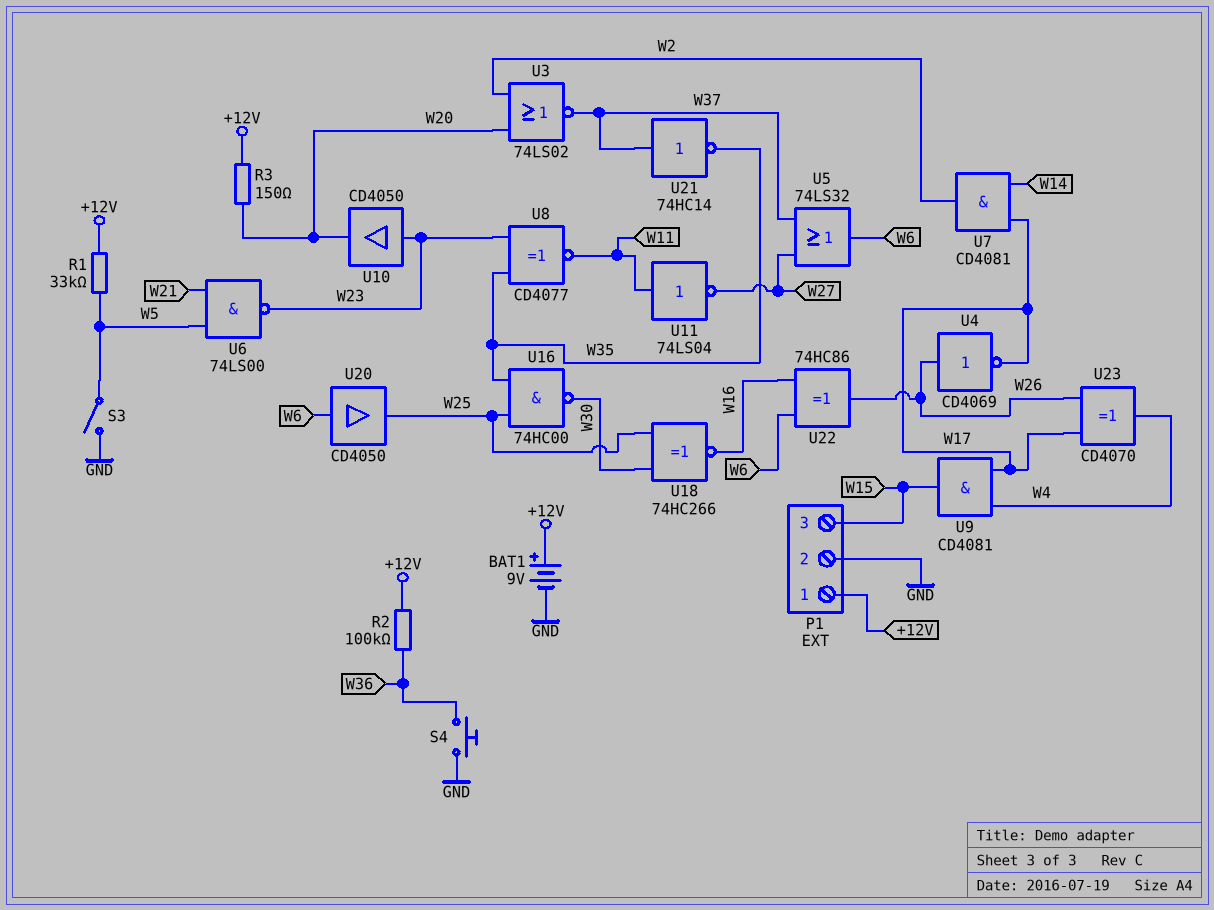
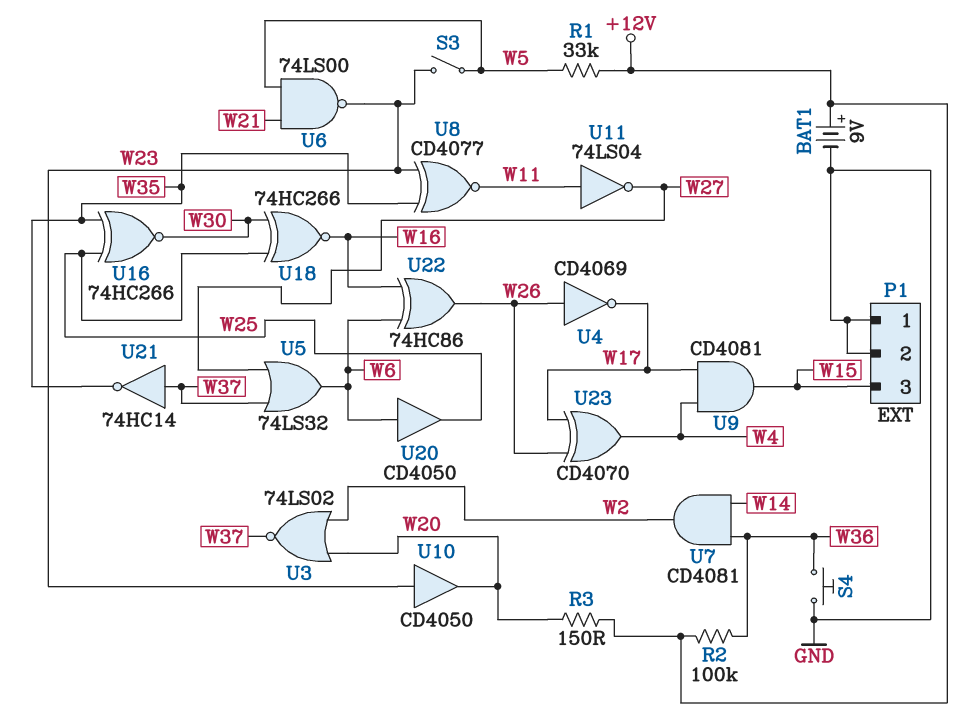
P1 pin 1: +12V -> GND
S3: switch (GND, W5) -> switch (W5, W23)
U7: AND CD4081 (in W14, in W17, out W2) -> AND CD4081 (in W14, in W36, out W2)
U16: NAND 74HC00 (in W25, in W35, out W30) -> XNOR 74HC266 (in W25, in W35, out W30)

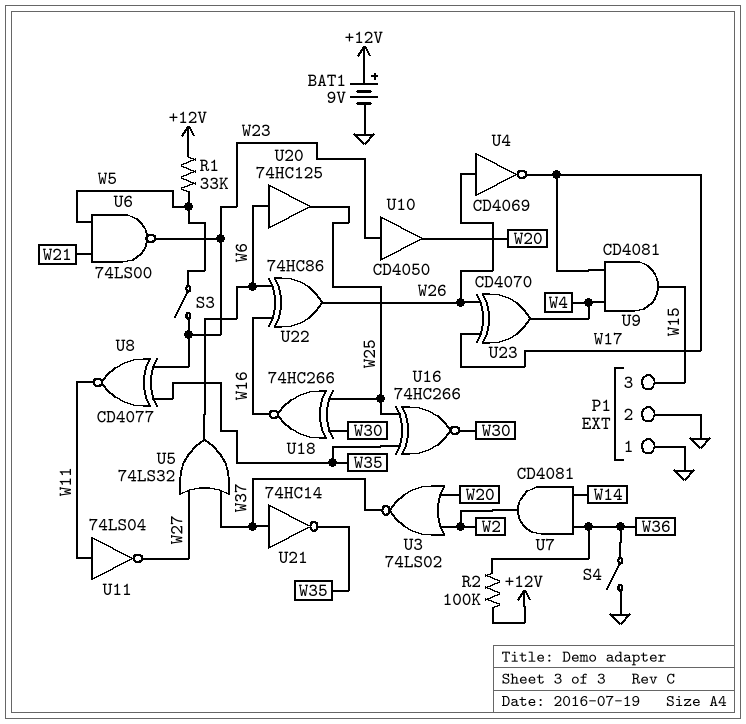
R3: 150 (+12V, W20) -> none
S4: button (GND, W36) -> switch (GND, W36)
U20: buffer CD4050 (in W6, out W25) -> buffer 74HC125 (in W6, out W25)

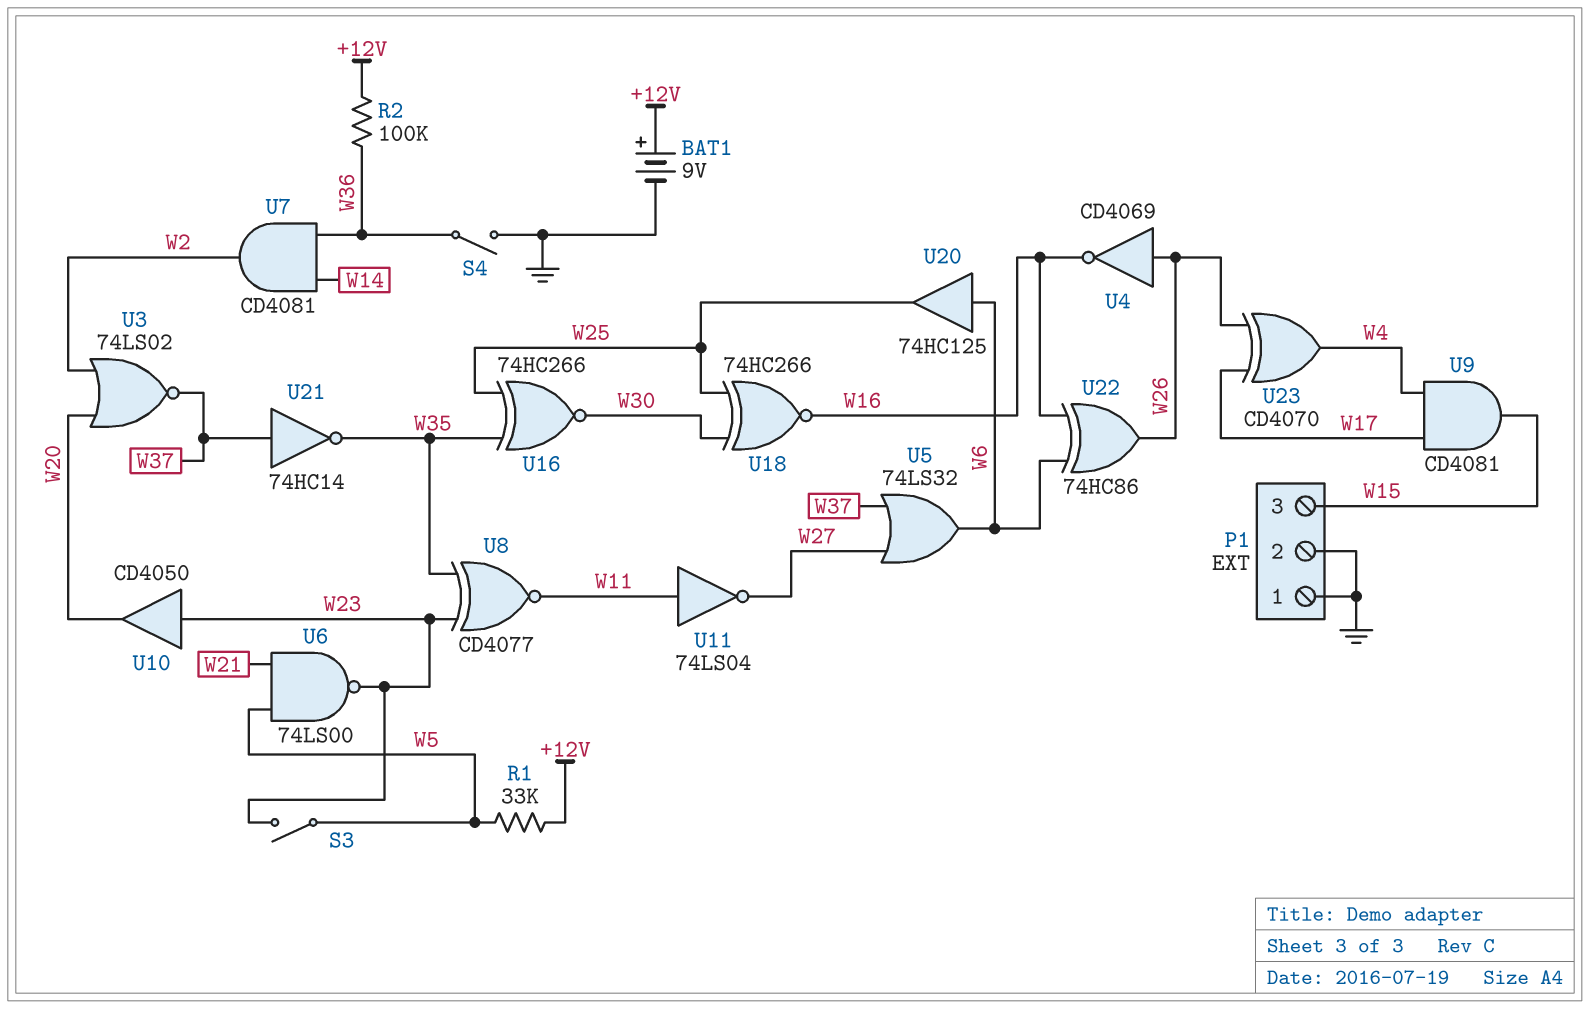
U4: NOT CD4069 (in W26, out W17) -> NOT CD4069 (in W26, out W16)

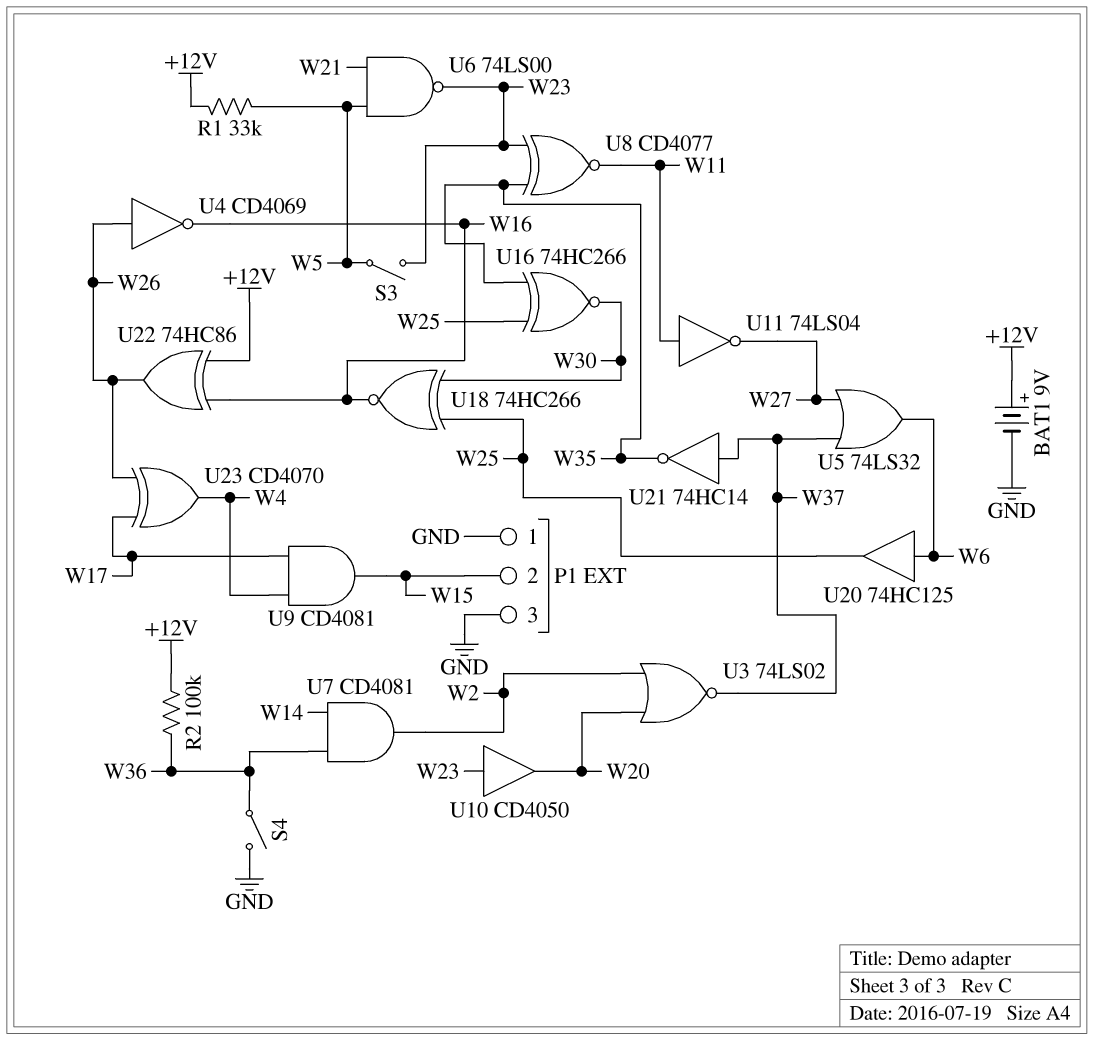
P1 pin 2: GND -> W15
P1 pin 3: W15 -> GND
U22: XOR 74HC86 (in W6, in W16, out W26) -> XOR 74HC86 (in +12V, in W16, out W26)

